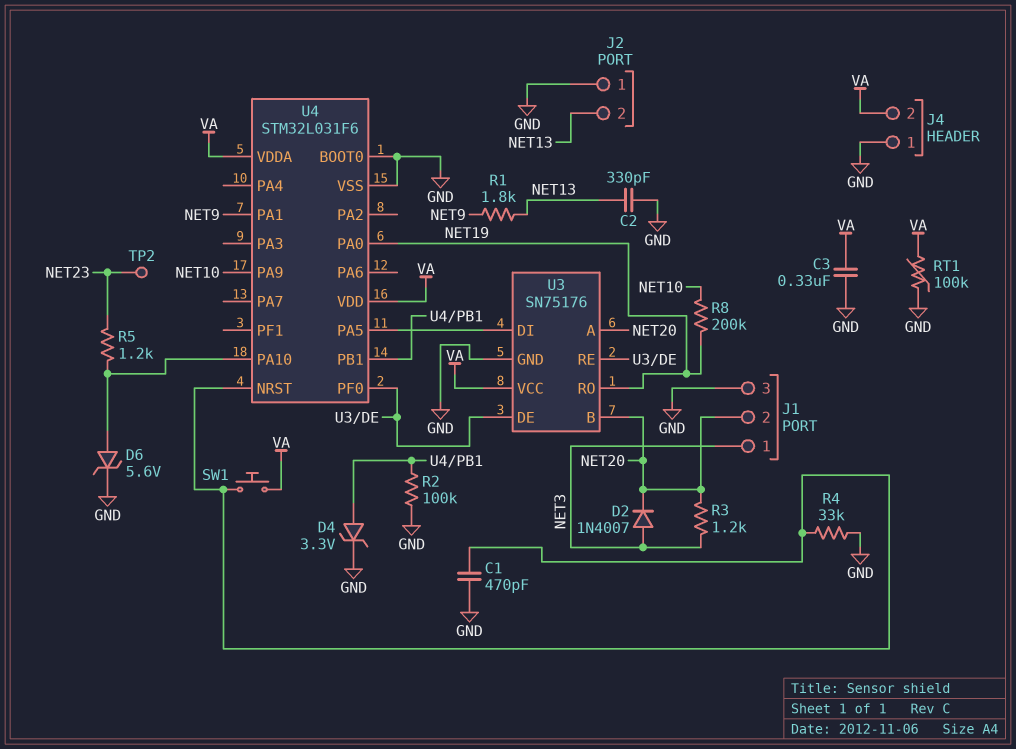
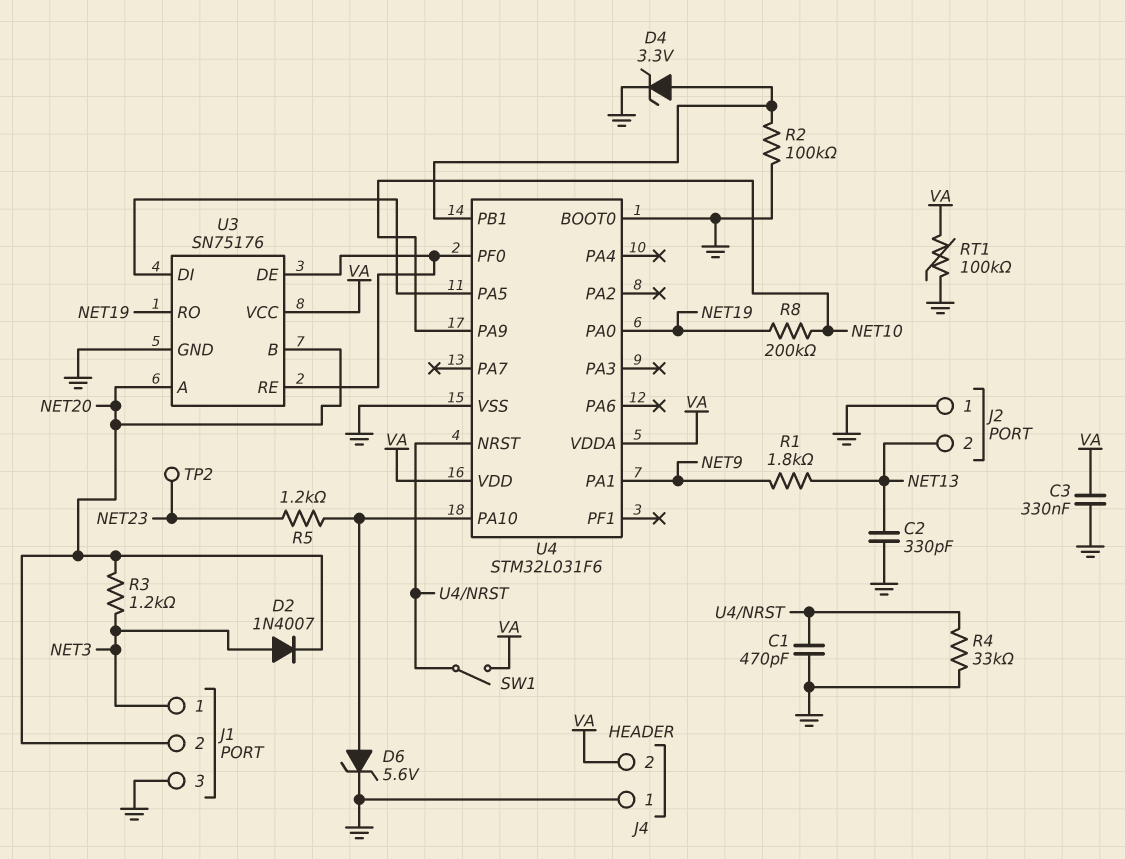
SW1: button (U4/NRST, VA) -> switch (U4/NRST, VA)

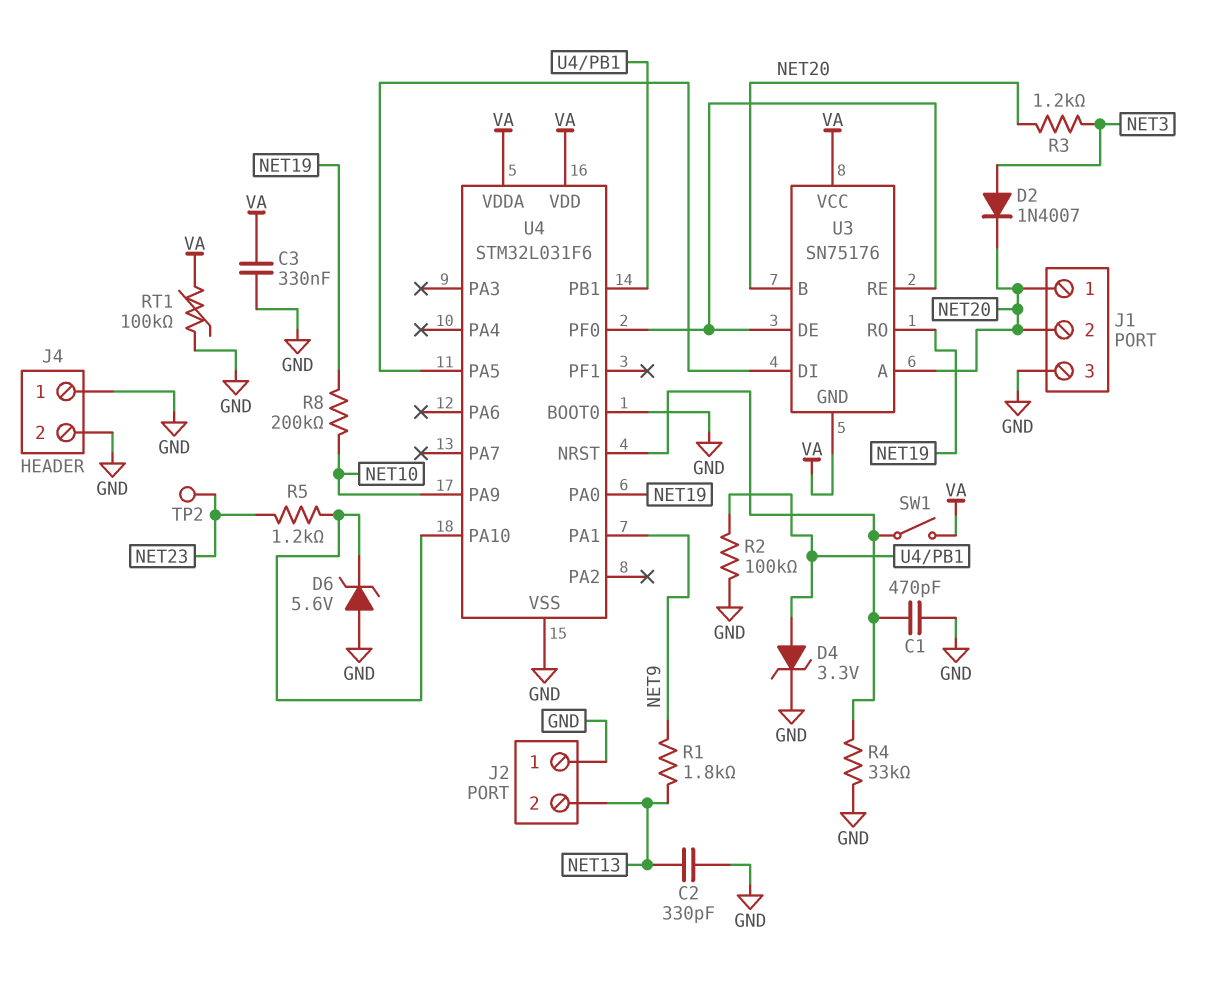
D6: zener 5.6V (A U4/PA10, K GND) -> zener 5.6V (A GND, K U4/PA10)
J1 pin 1: NET3 -> NET20
J4 pin 2: VA -> GND
U3 pin GND: GND -> VA

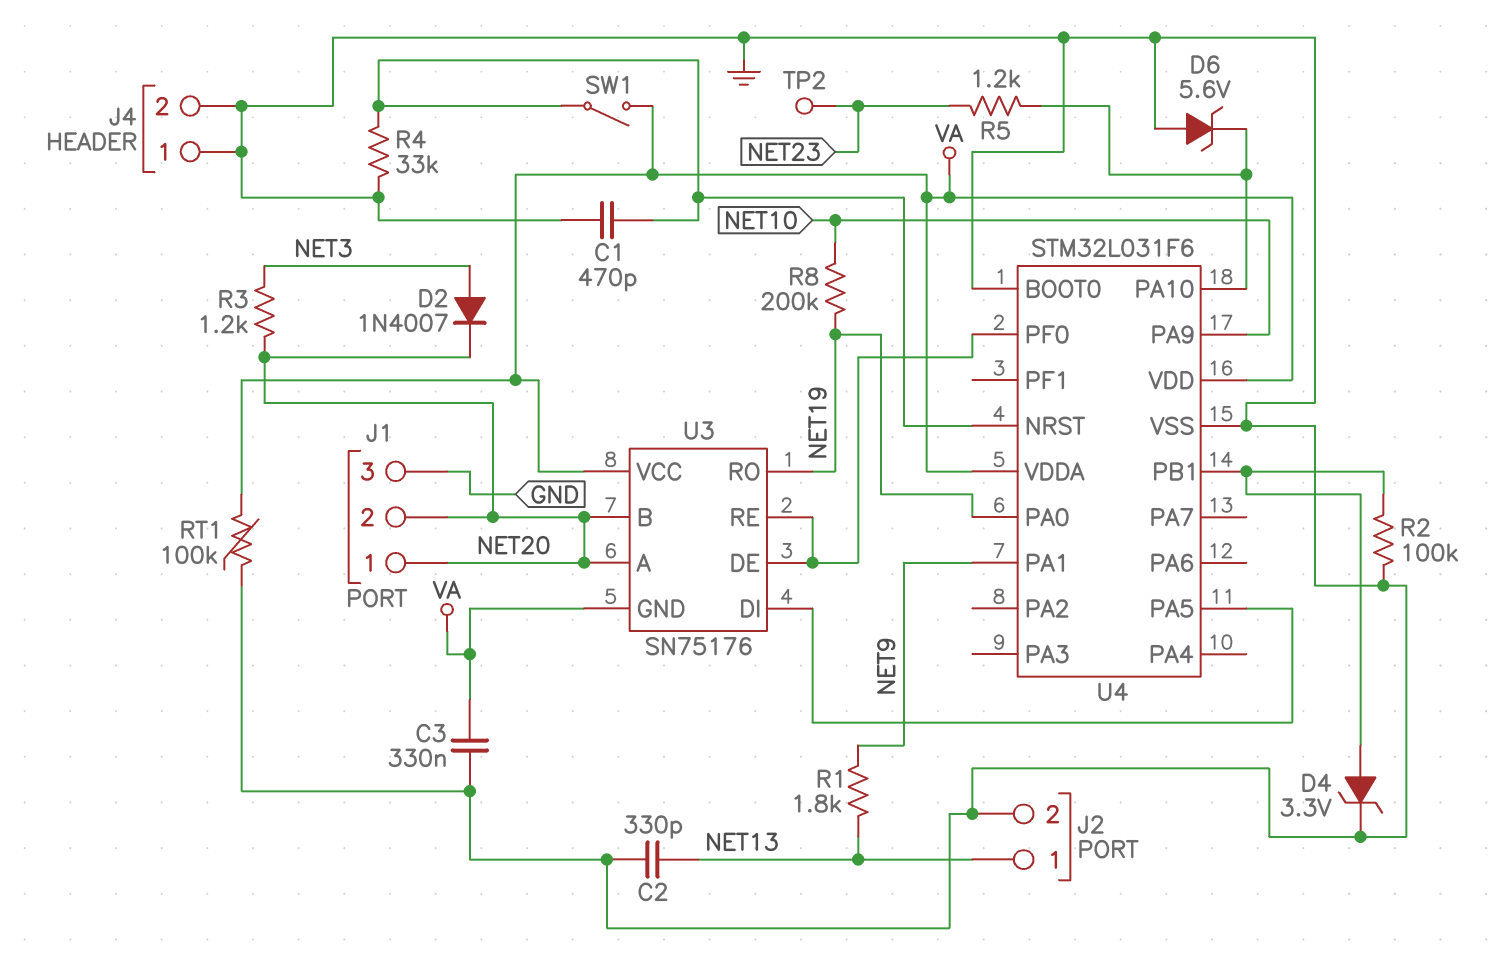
J2 pin 1: GND -> NET13
J2 pin 2: NET13 -> GND

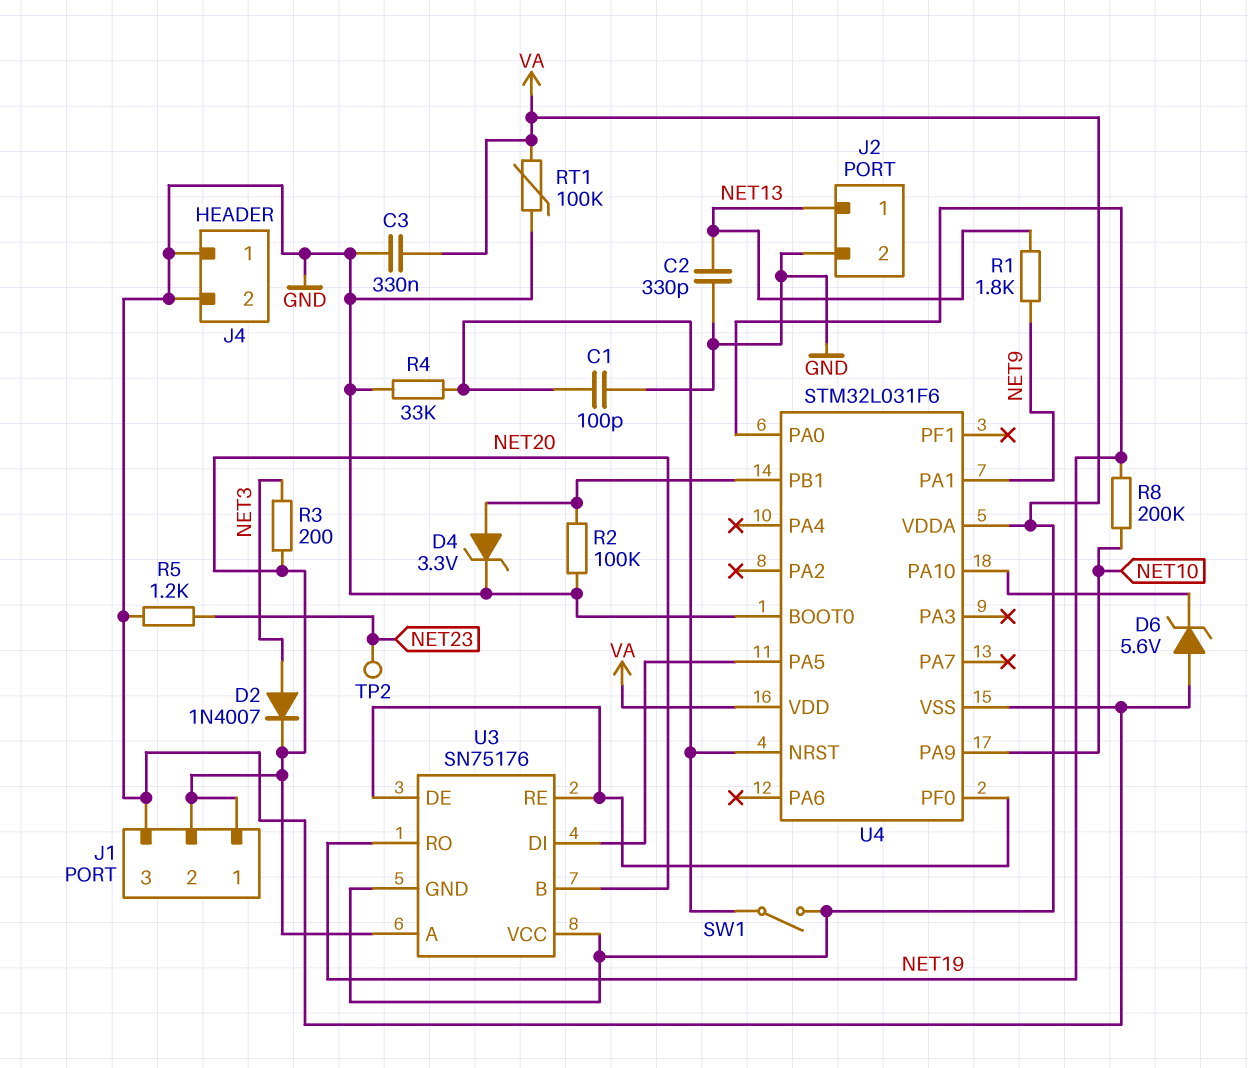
C1: 470pF (GND, U4/NRST) -> 100pF (GND, U4/NRST)
R3: 1.2k (NET3, NET20) -> 200 (NET3, NET20)
R5: 1.2k (NET23, U4/PA10) -> 1.2k (GND, NET23)

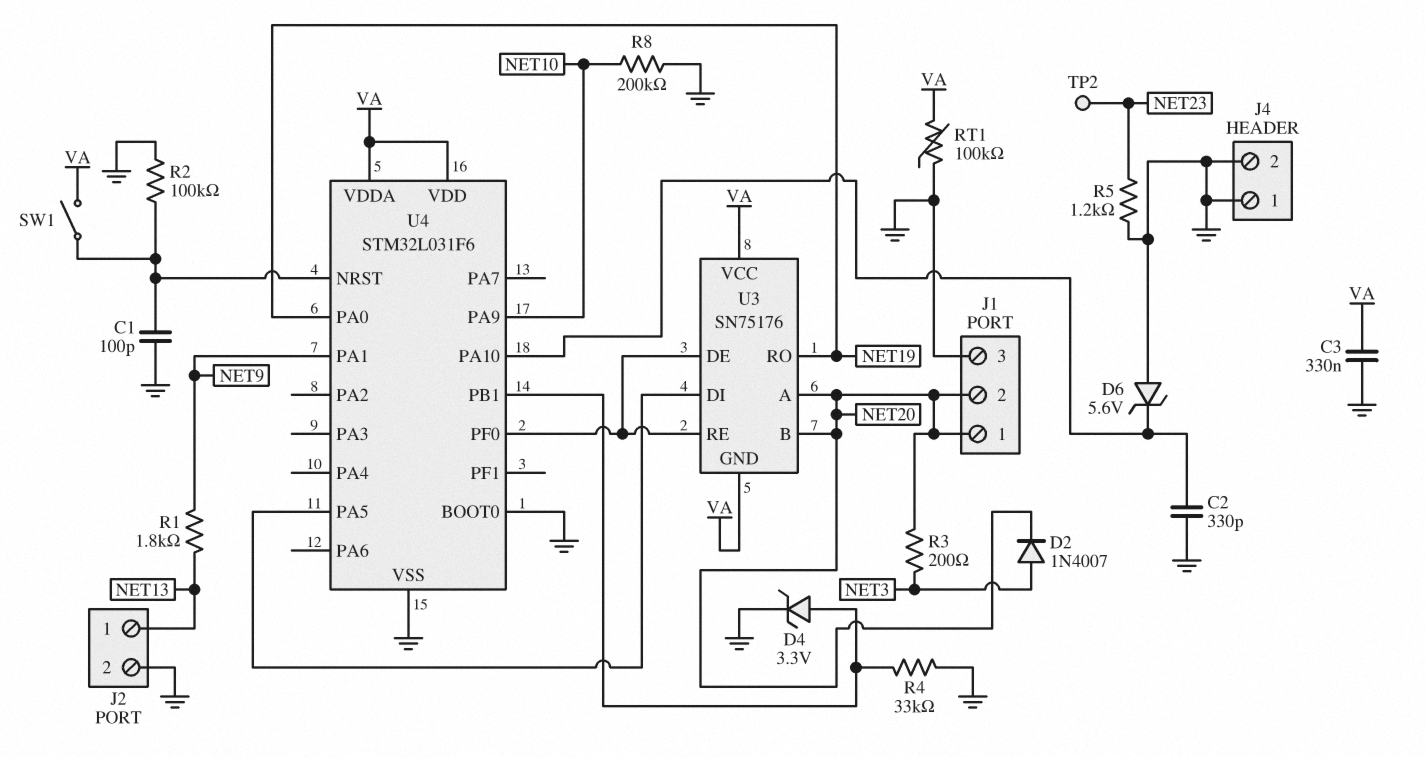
C2: 330pF (GND, NET13) -> 330pF (GND, U4/PA10)
R2: 100k (GND, U4/PB1) -> 100k (GND, U4/NRST)
R4: 33k (GND, U4/NRST) -> 33k (GND, U4/PB1)
R8: 200k (NET10, NET19) -> 200k (GND, NET10)

